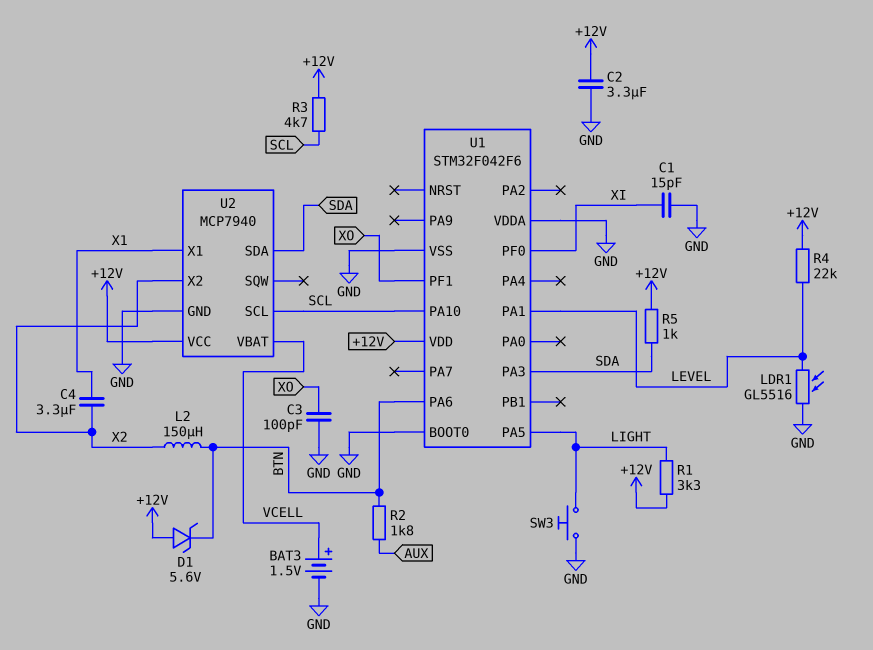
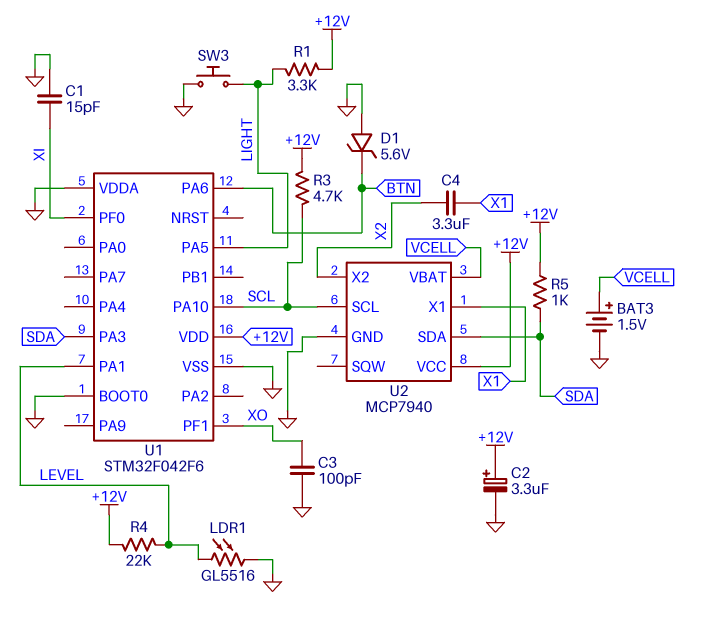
C2: 3.3uF (+12V, GND) -> 3.3uF (plus +12V, minus GND)
D1: zener 5.6V (A +12V, K BTN) -> zener 5.6V (A GND, K BTN)
L2: 150uH (BTN, X2) -> none
R2: 1.8k (AUX, BTN) -> none

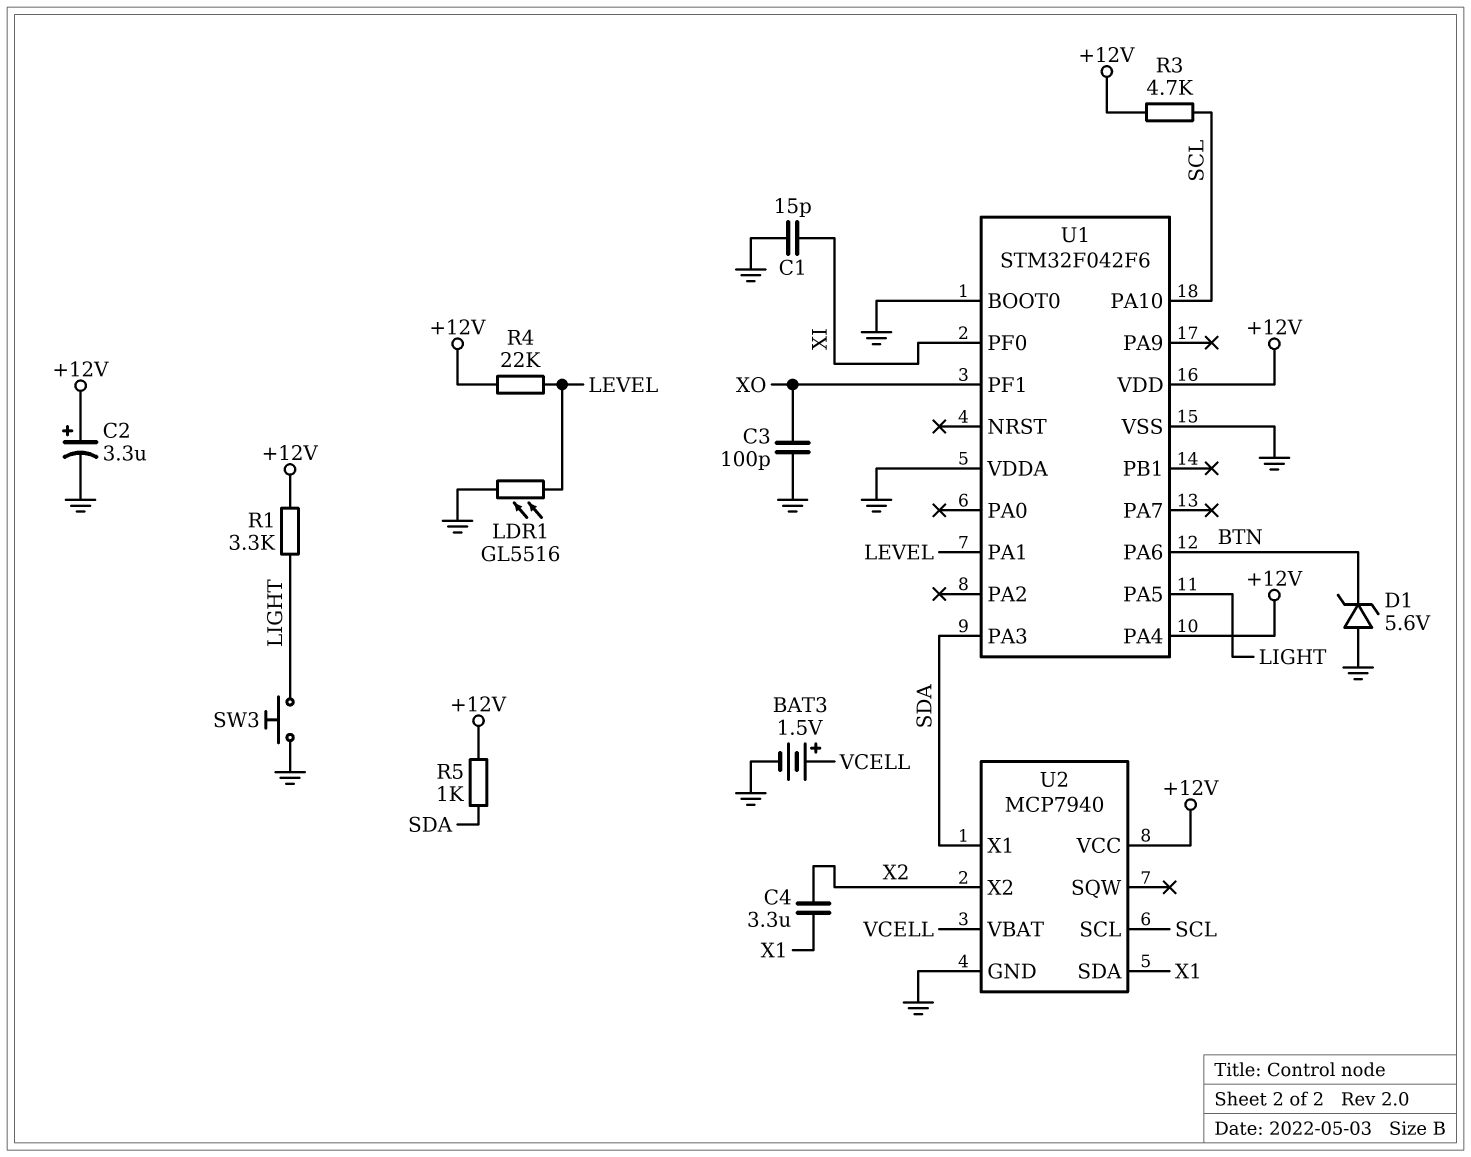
U1 pin PA4: none -> +12V
U2 pin SDA: SDA -> X1
U2 pin X1: X1 -> SDA

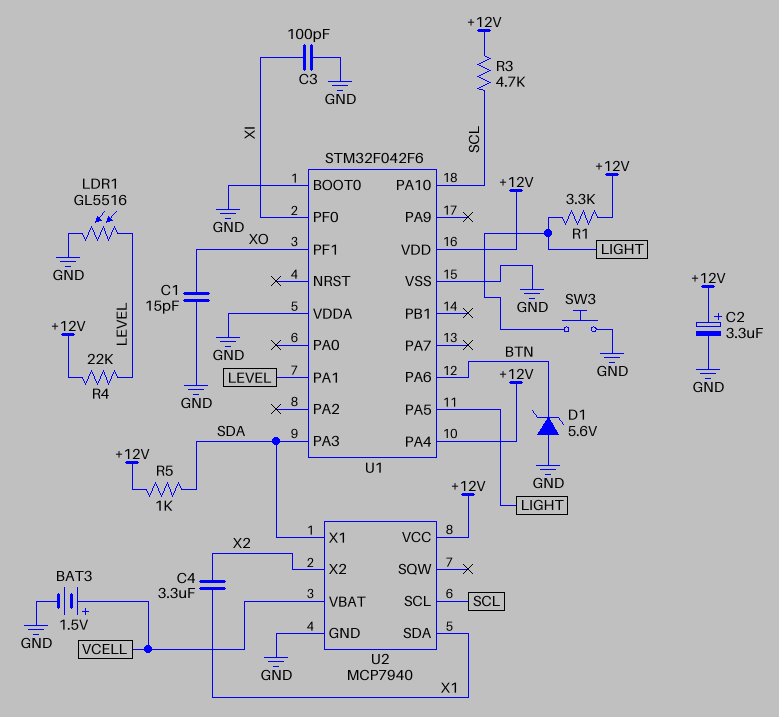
C1: 15pF (GND, XI) -> 15pF (GND, XO)
C3: 100pF (GND, XO) -> 100pF (GND, XI)

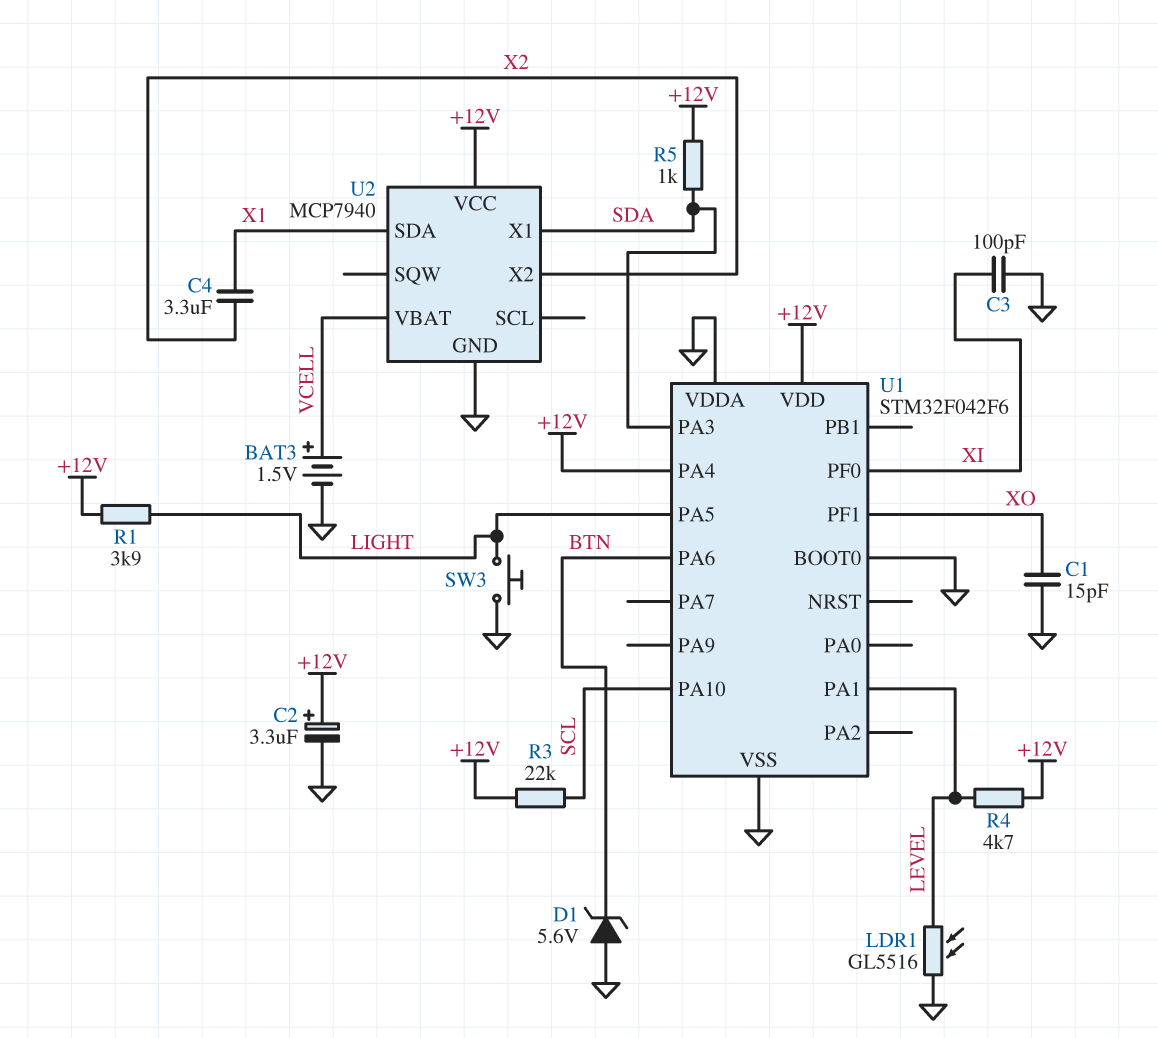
R1: 3.3k (+12V, LIGHT) -> 3.9k (+12V, LIGHT)
R3: 4.7k (+12V, SCL) -> 22k (+12V, SCL)
R4: 22k (+12V, LEVEL) -> 4.7k (+12V, LEVEL)
U2 pin SCL: SCL -> none

